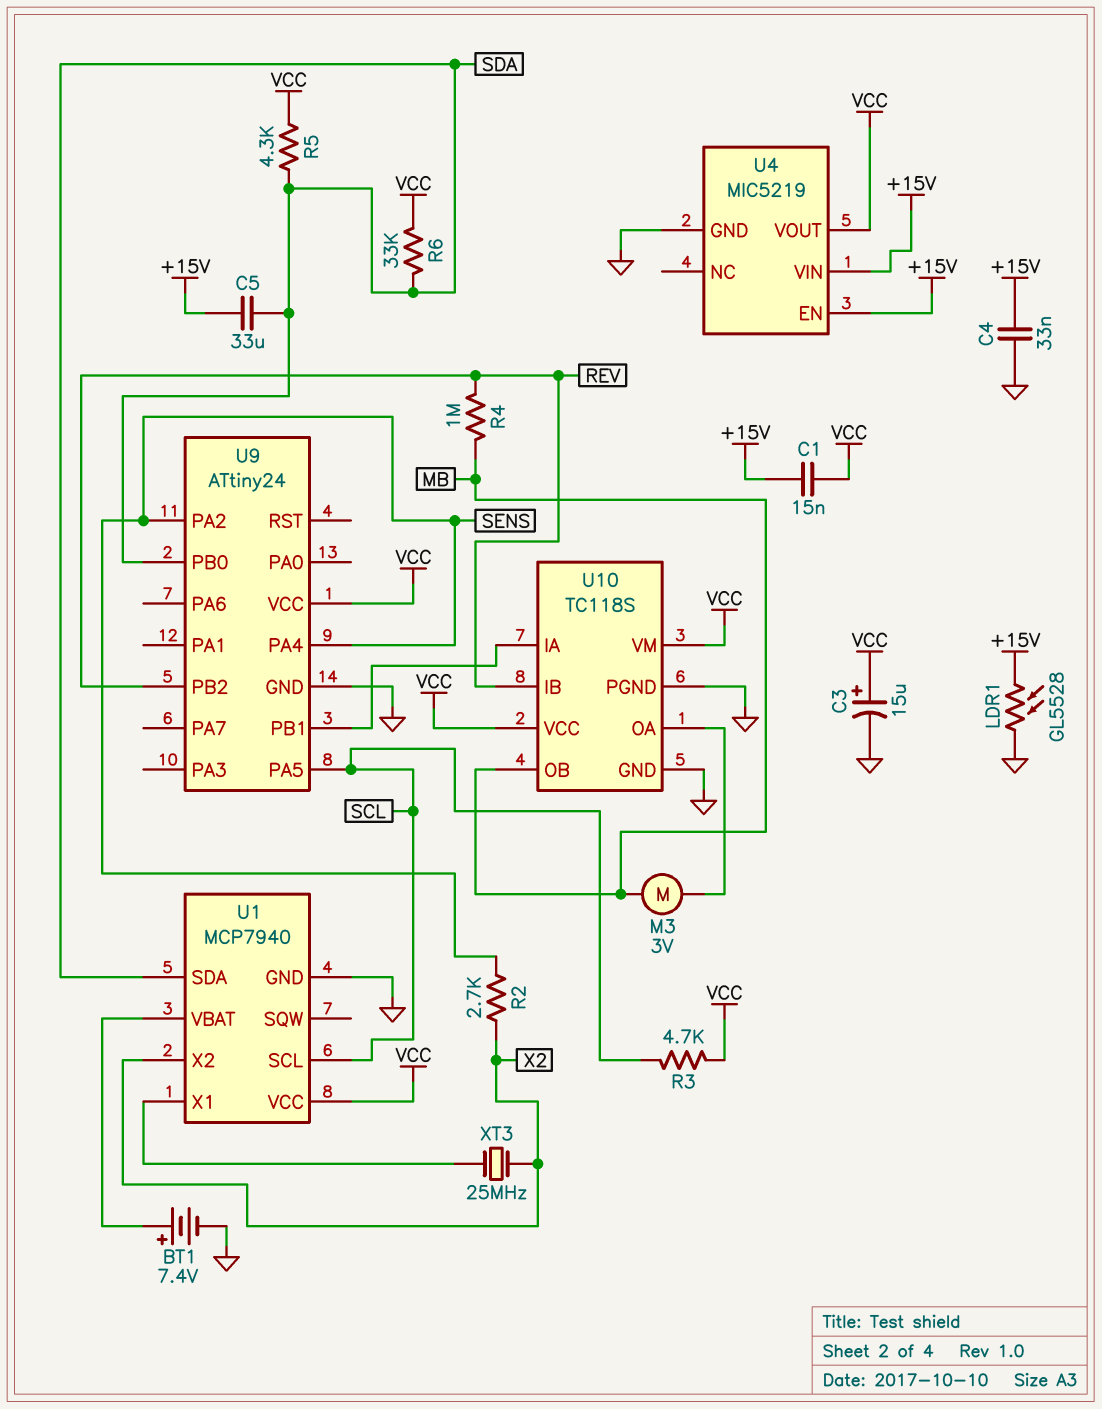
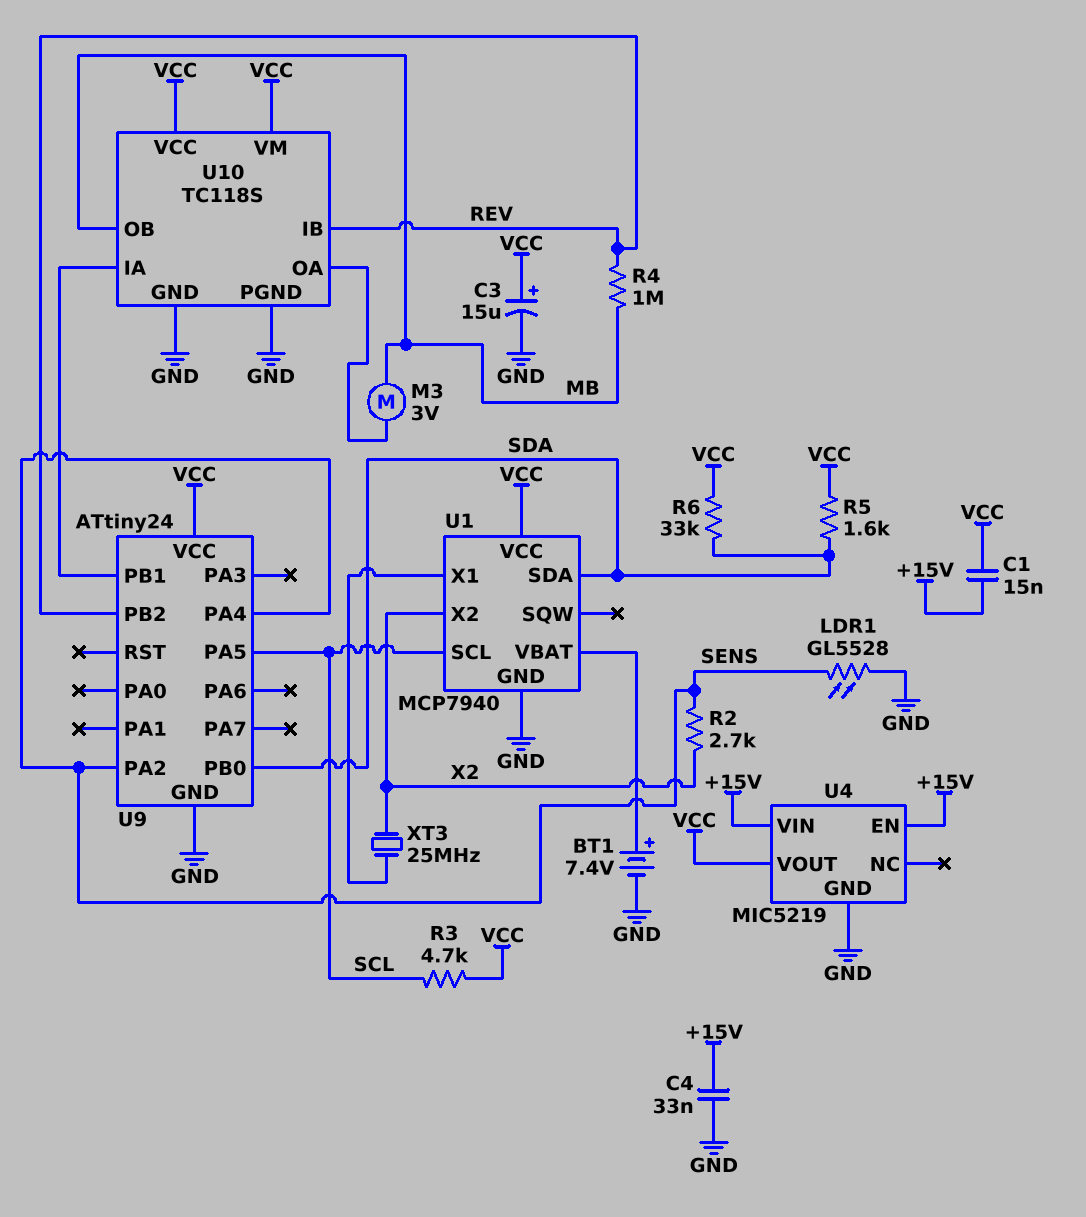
C5: 33uF (+15V, SDA) -> none
LDR1: GL5528 (+15V, GND) -> GL5528 (GND, SENS)
R5: 4.3k (SDA, VCC) -> 1.6k (SDA, VCC)

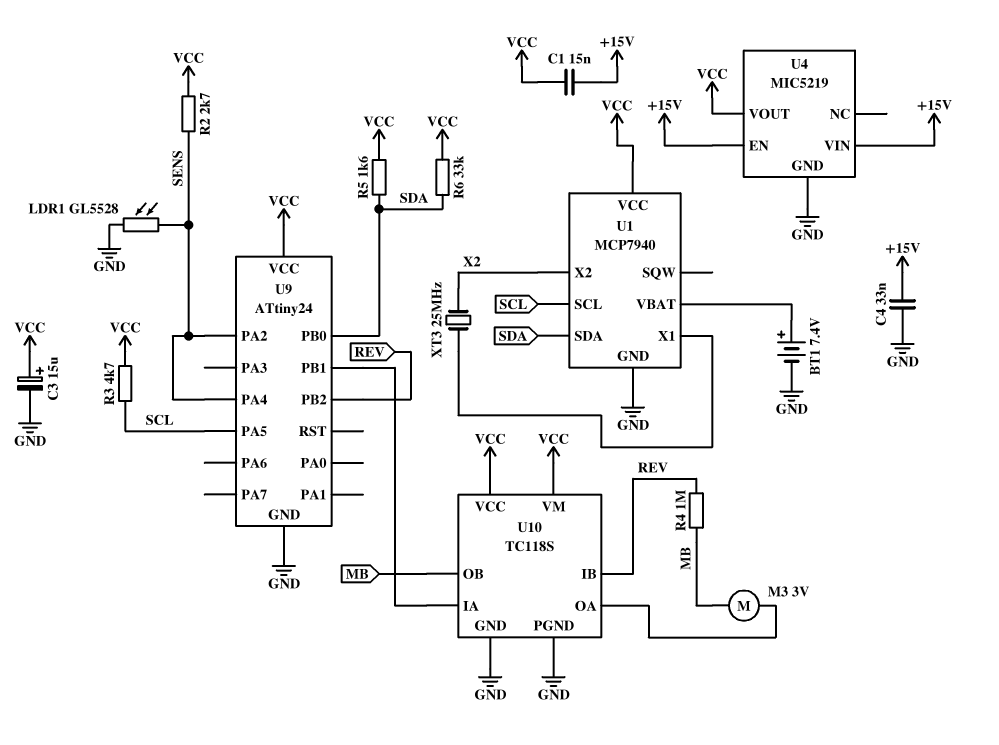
R2: 2.7k (SENS, X2) -> 2.7k (SENS, VCC)

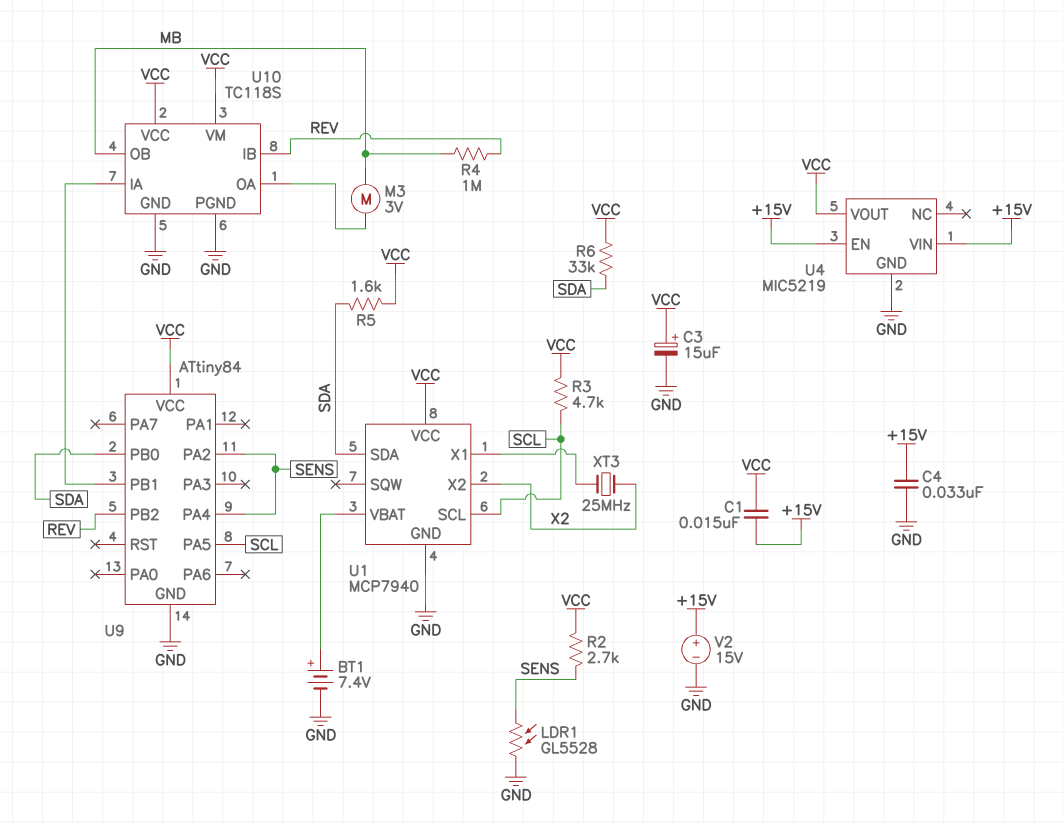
U9: ATtiny24 -> ATtiny84
V2: none -> 15V (plus +15V, minus GND)

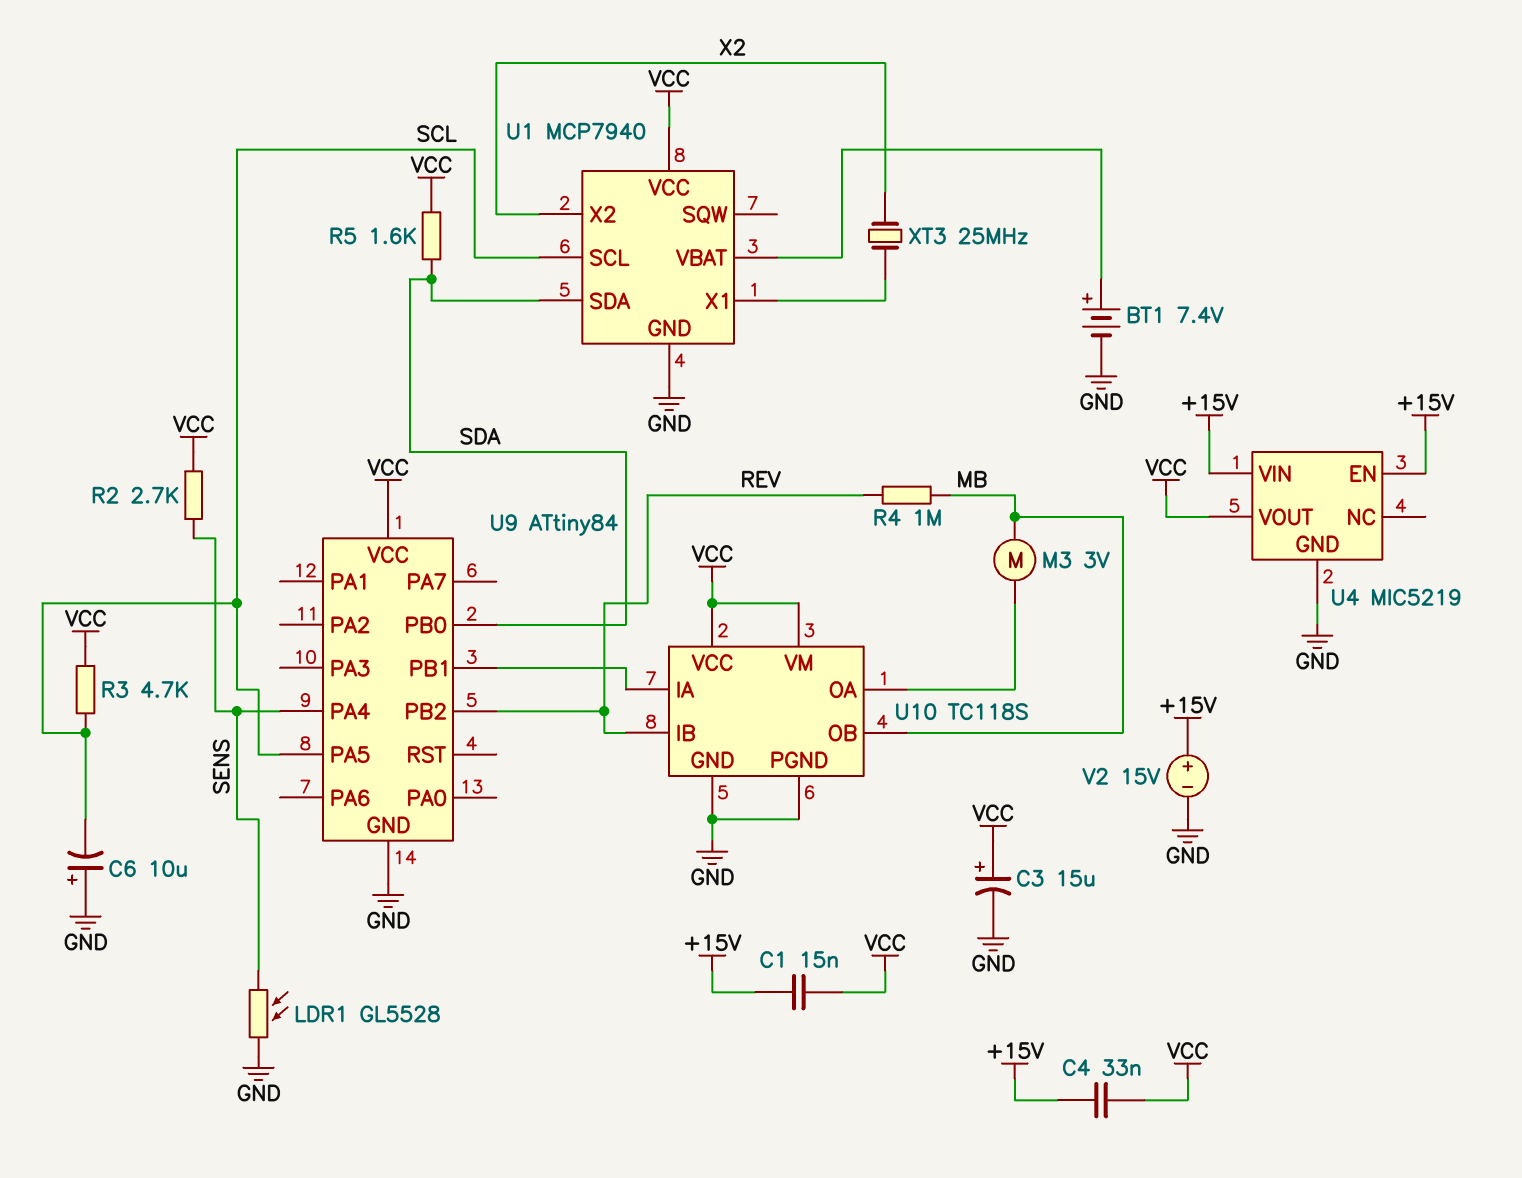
C4: 33nF (+15V, GND) -> 33nF (+15V, VCC)
C6: none -> 10uF (plus GND, minus SCL)
R6: 33k (SDA, VCC) -> none
U9 pin PA2: SENS -> none

